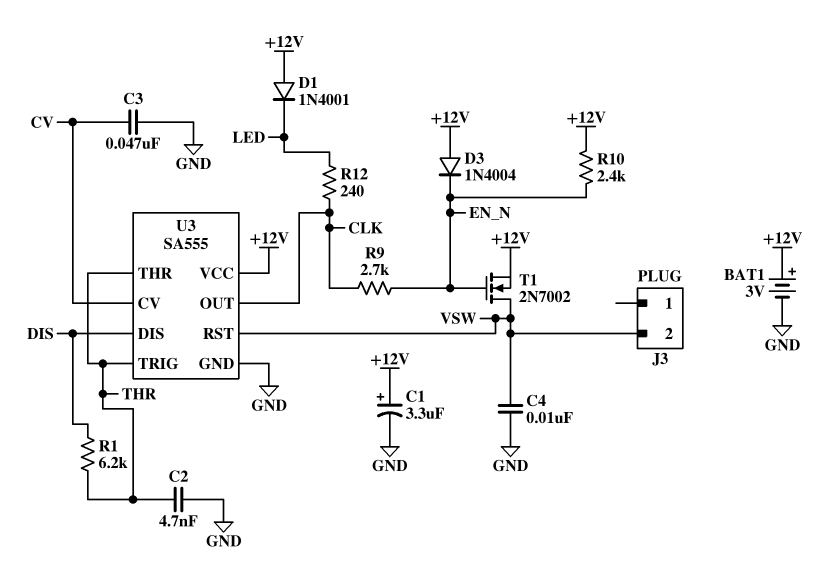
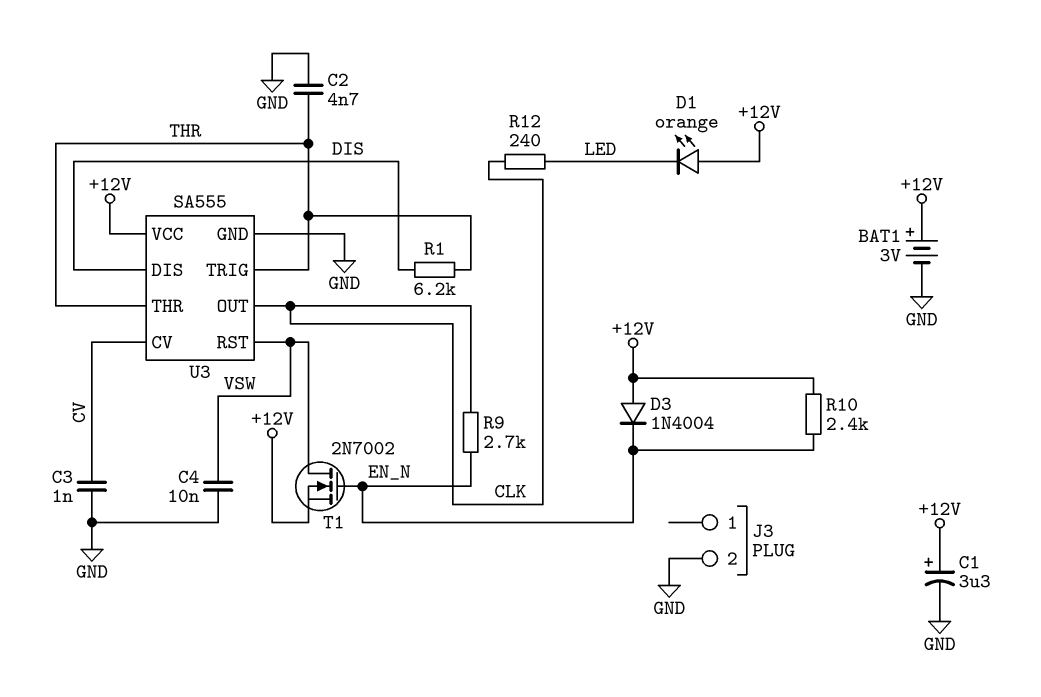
C3: 47nF (CV, GND) -> 1nF (CV, GND)
D1: diode 1N4001 (A +12V, K LED) -> LED orange (A +12V, K LED)
J3 pin 2: VSW -> GND

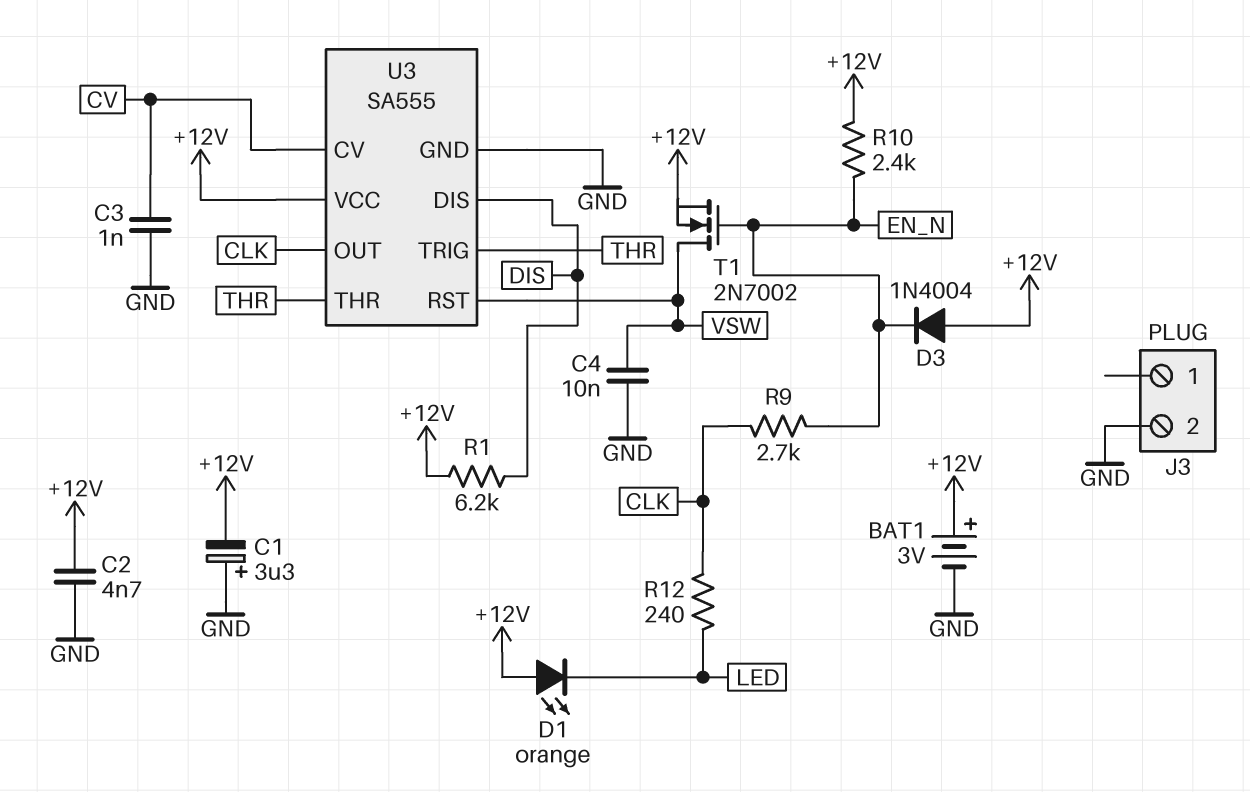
C1: 3.3uF (plus +12V, minus GND) -> 3.3uF (plus GND, minus +12V)
C2: 4.7nF (GND, THR) -> 4.7nF (+12V, GND)
R1: 6.2k (DIS, THR) -> 6.2k (+12V, DIS)

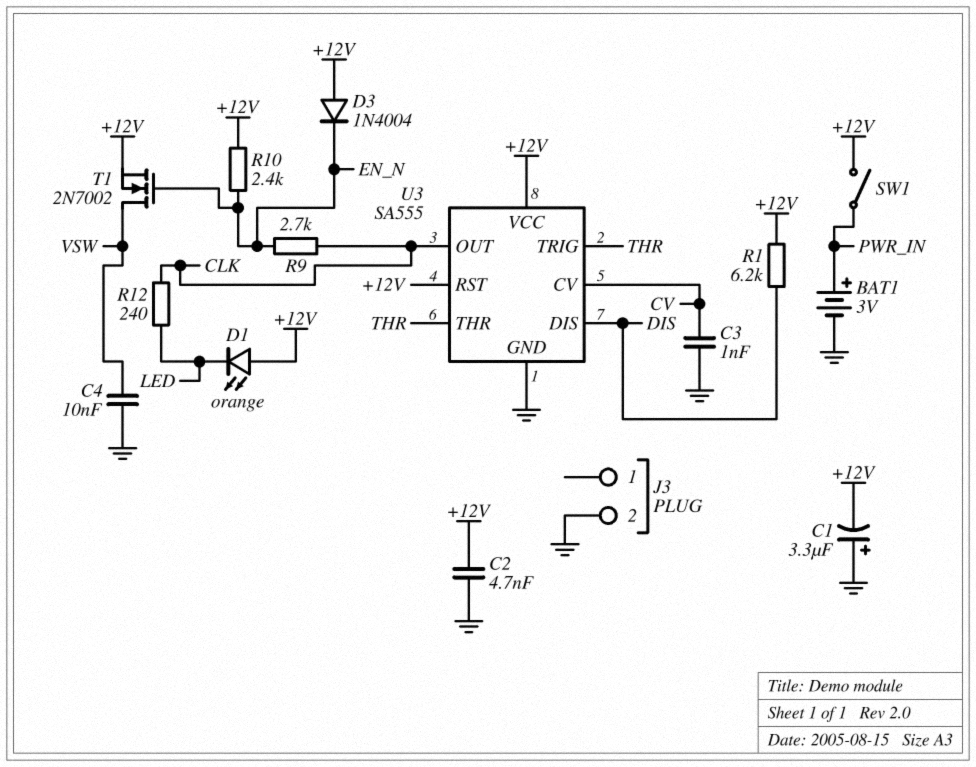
BAT1: 3V (plus +12V, minus GND) -> 3V (plus PWR_IN, minus GND)
SW1: none -> switch (+12V, PWR_IN)
U3 pin RST: VSW -> +12V

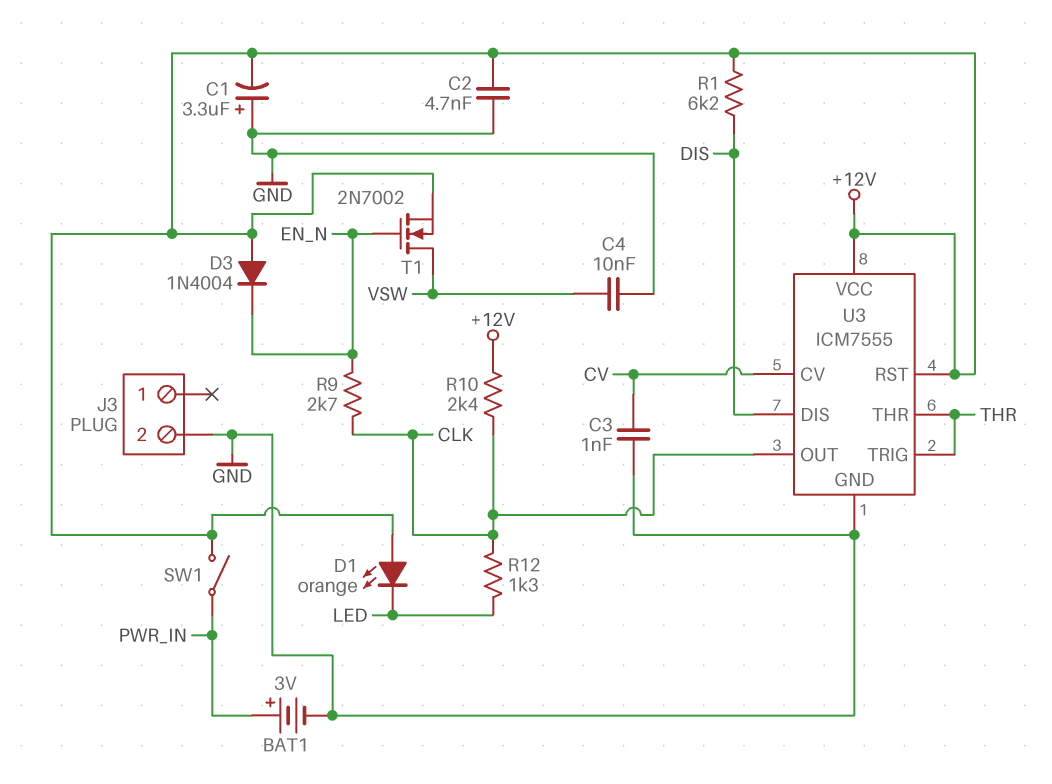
R10: 2.4k (+12V, EN_N) -> 2.4k (+12V, CLK)
R12: 240 (CLK, LED) -> 1.3k (CLK, LED)
U3: SA555 -> ICM7555

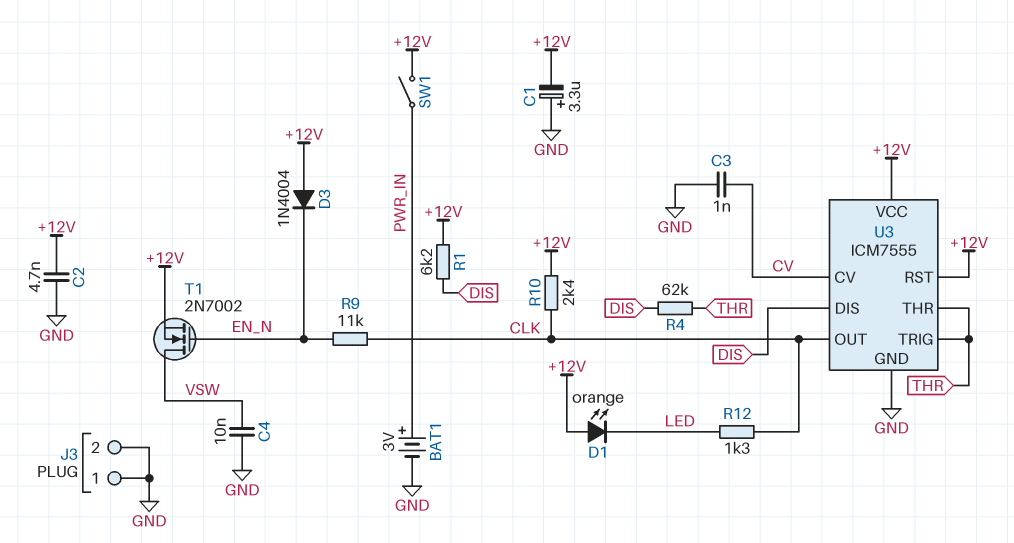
J3 pin 1: none -> GND
R4: none -> 62k (DIS, THR)
R9: 2.7k (CLK, EN_N) -> 11k (CLK, EN_N)

